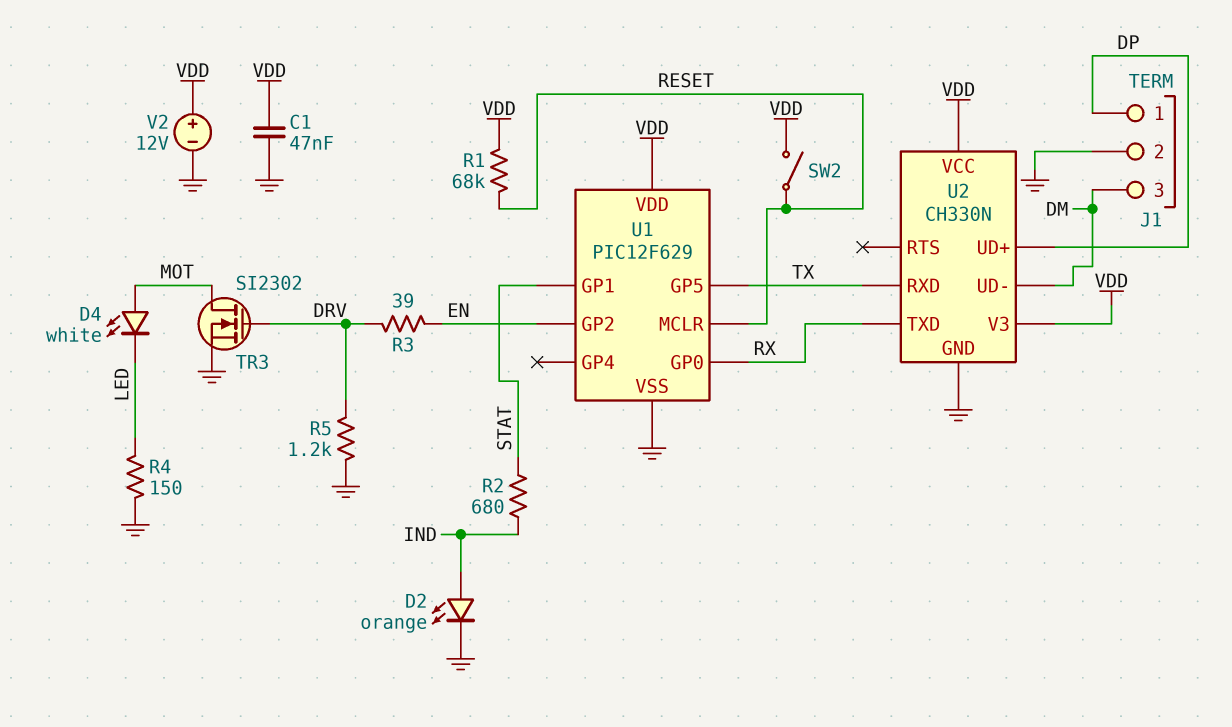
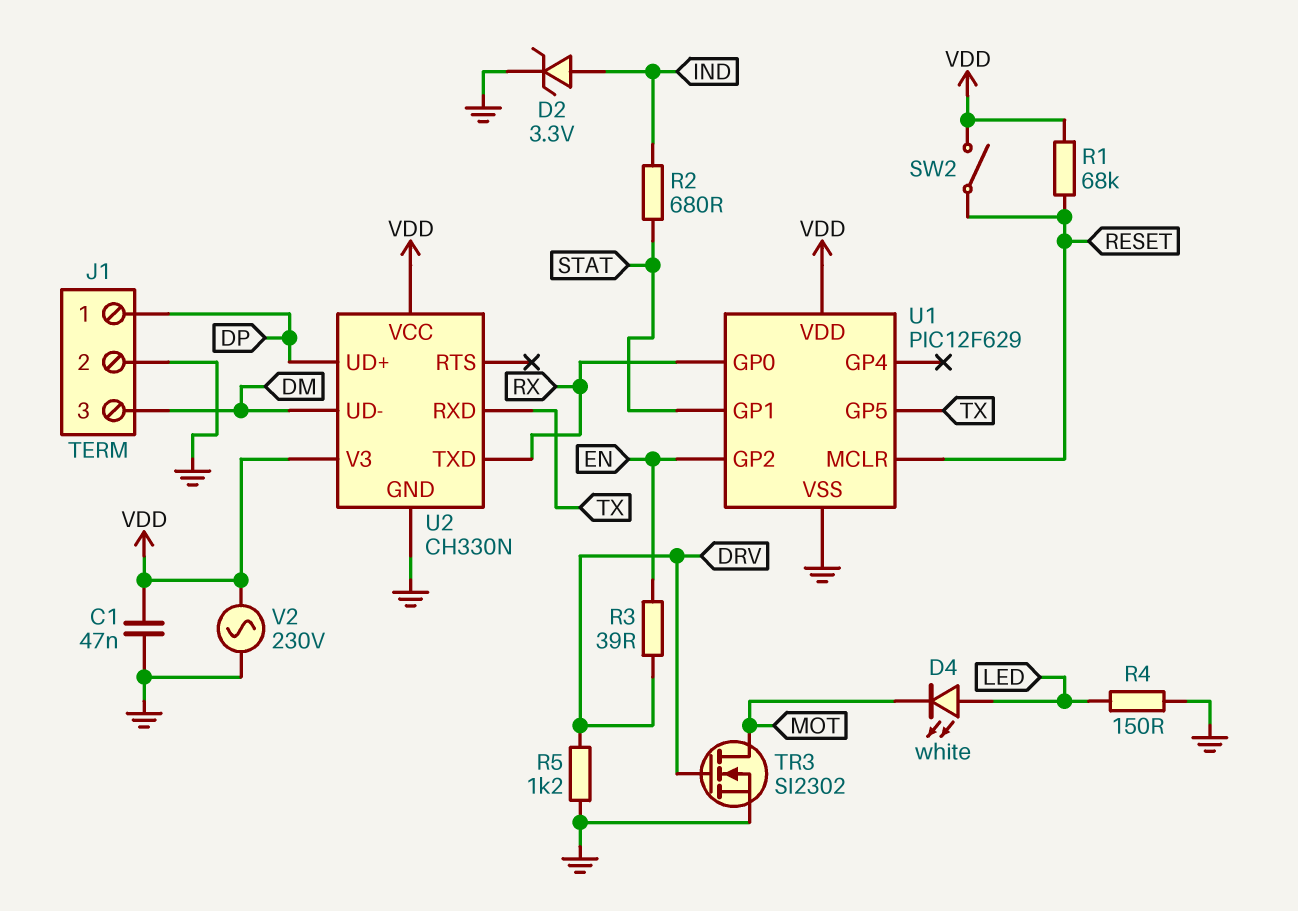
D2: LED orange (A IND, K GND) -> zener 3.3V (A IND, K GND)
D4: LED white (A MOT, K LED) -> LED white (A LED, K MOT)
V2: 12V (plus VDD, minus GND) -> AC 230V (GND, VDD)

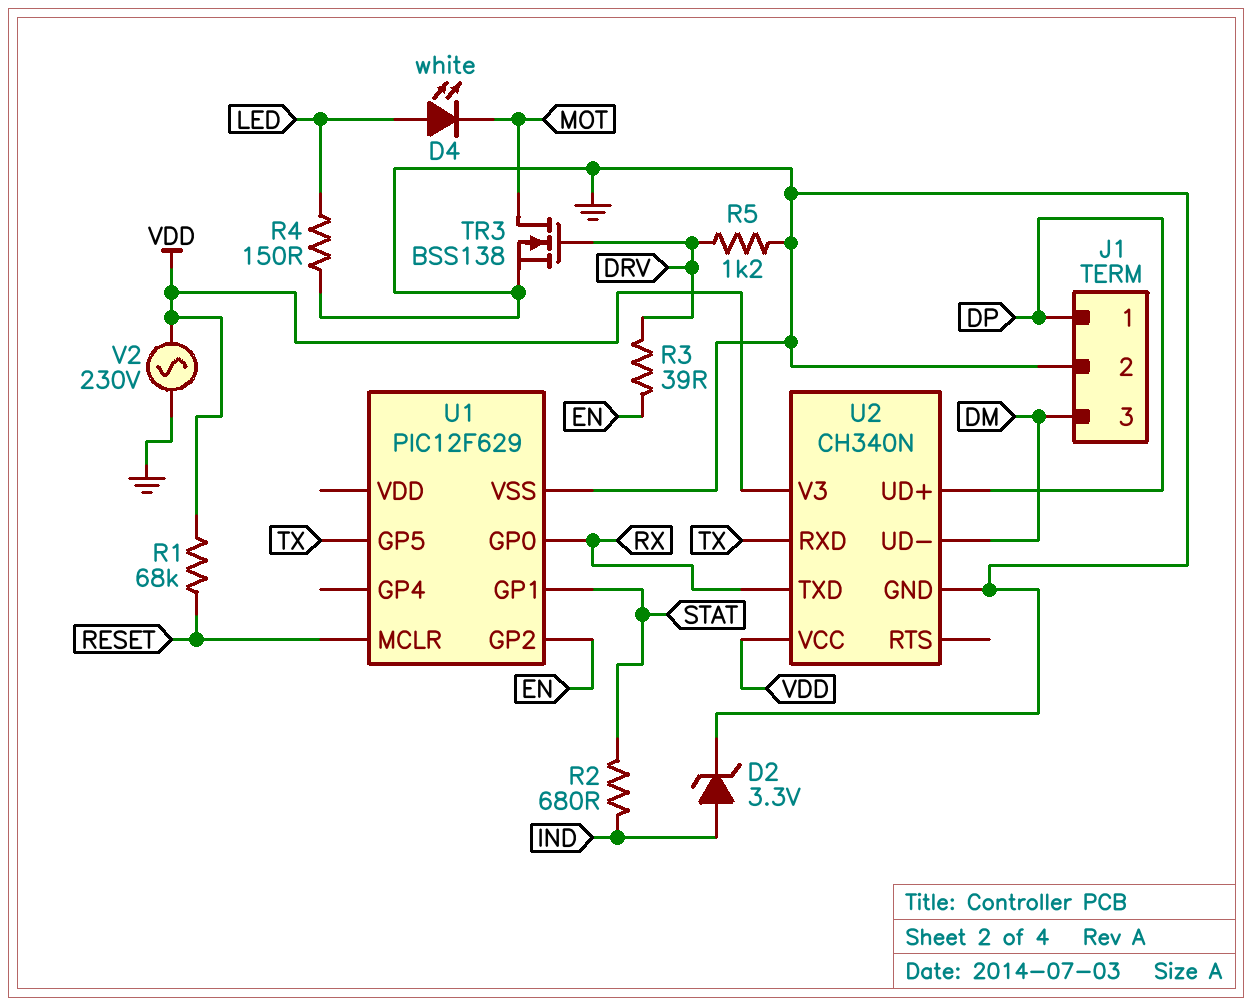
C1: 47nF (GND, VDD) -> none
SW2: switch (RESET, VDD) -> none
TR3: NMOS SI2302 (G DRV, D MOT, S GND) -> NMOS BSS138 (G DRV, D MOT, S GND)
U1 pin VDD: VDD -> none
U2: CH330N -> CH340N

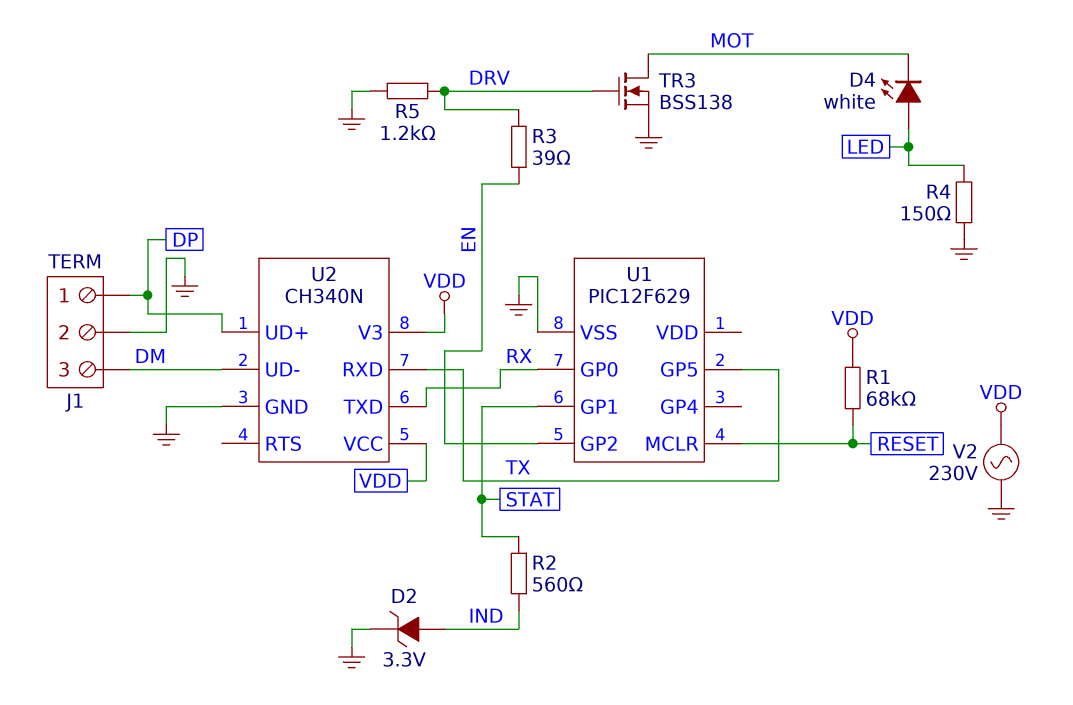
R2: 680 (IND, STAT) -> 560 (IND, STAT)

